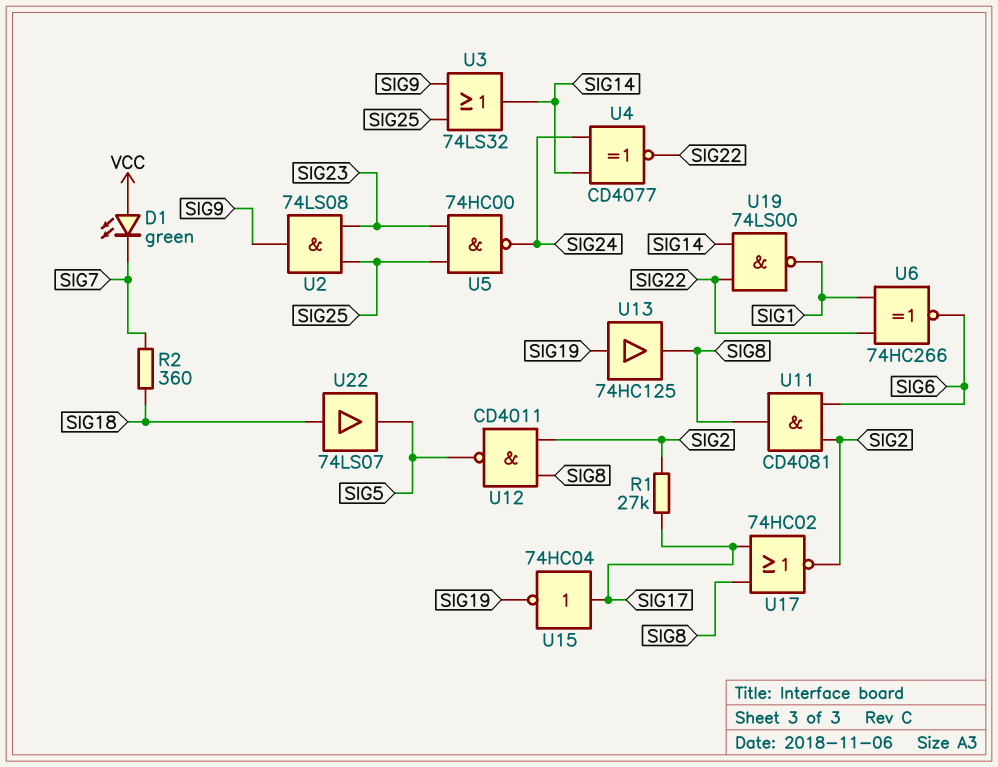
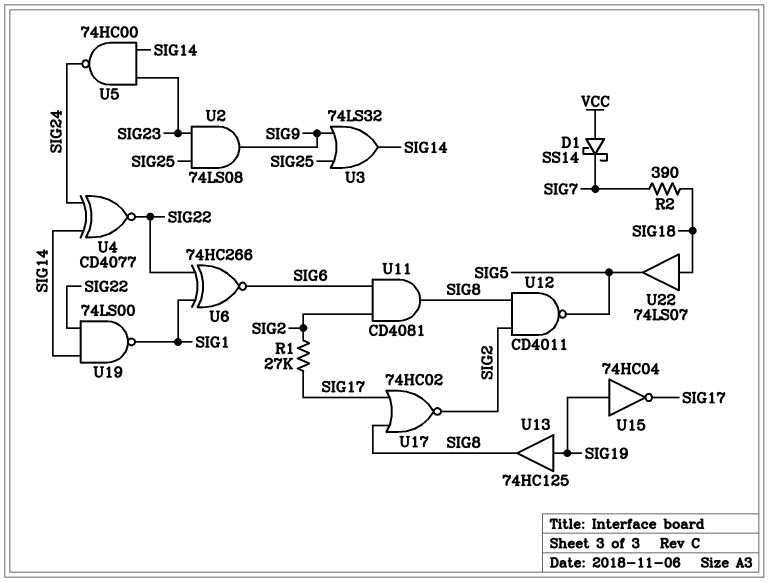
D1: LED green (A VCC, K SIG7) -> schottky SS14 (A VCC, K SIG7)
R2: 360 (SIG7, SIG18) -> 390 (SIG7, SIG18)
U5: NAND 74HC00 (in SIG23, in SIG25, out SIG24) -> NAND 74HC00 (in SIG14, in SIG23, out SIG24)
U15: NOT 74HC04 (in SIG17, out SIG19) -> NOT 74HC04 (in SIG19, out SIG17)

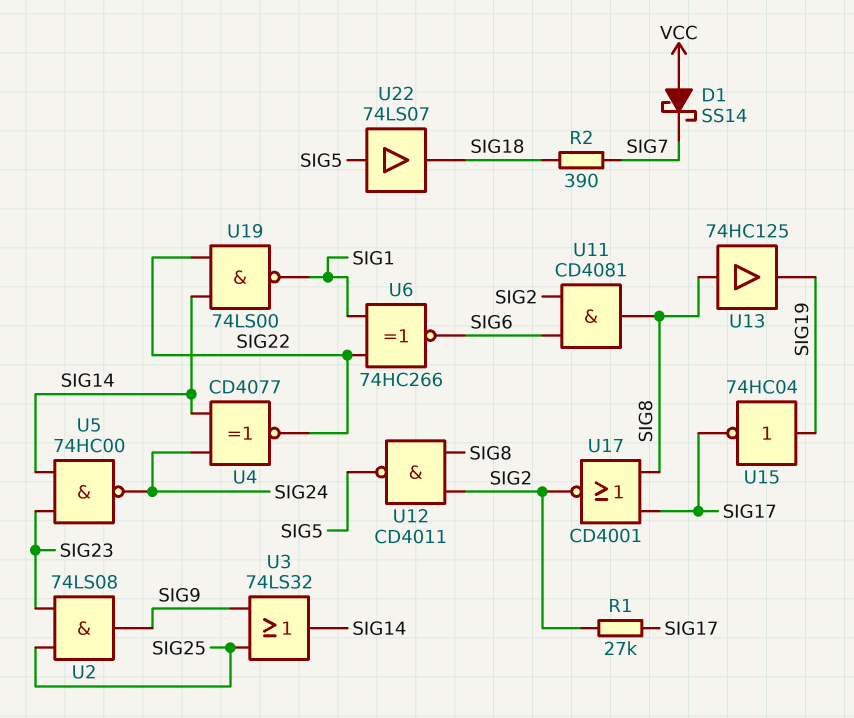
U13: buffer 74HC125 (in SIG19, out SIG8) -> buffer 74HC125 (in SIG8, out SIG19)
U17: NOR 74HC02 (in SIG8, in SIG17, out SIG2) -> NOR CD4001 (in SIG8, in SIG17, out SIG2)
U22: buffer 74LS07 (in SIG18, out SIG5) -> buffer 74LS07 (in SIG5, out SIG18)

